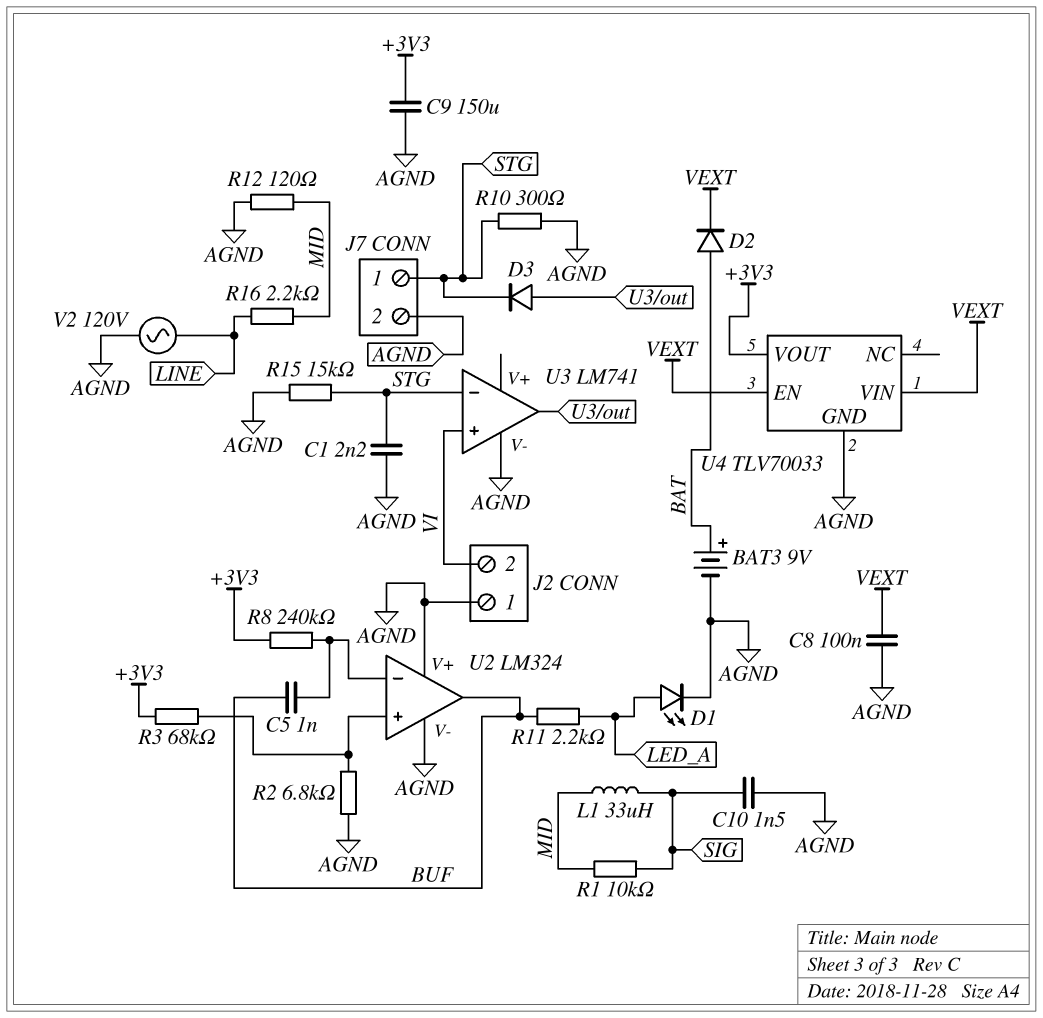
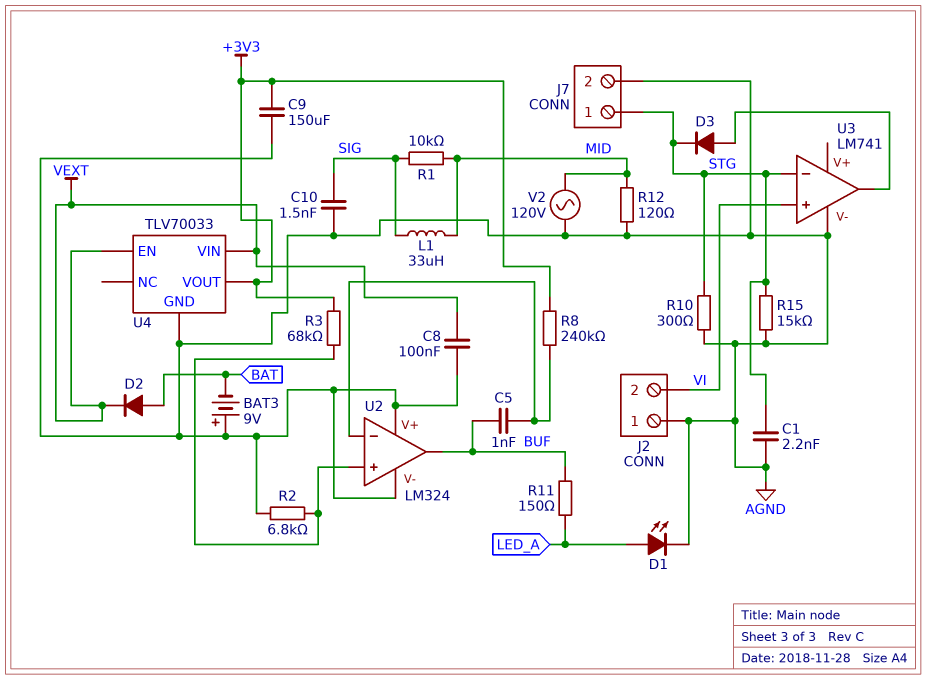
BAT3: 9V (plus BAT, minus AGND) -> 9V (plus AGND, minus BAT)
R11: 2.2k (BUF, LED_A) -> 150 (BUF, LED_A)
R16: 2.2k (LINE, MID) -> none
V2: AC 120V (AGND, LINE) -> AC 120V (AGND, MID)

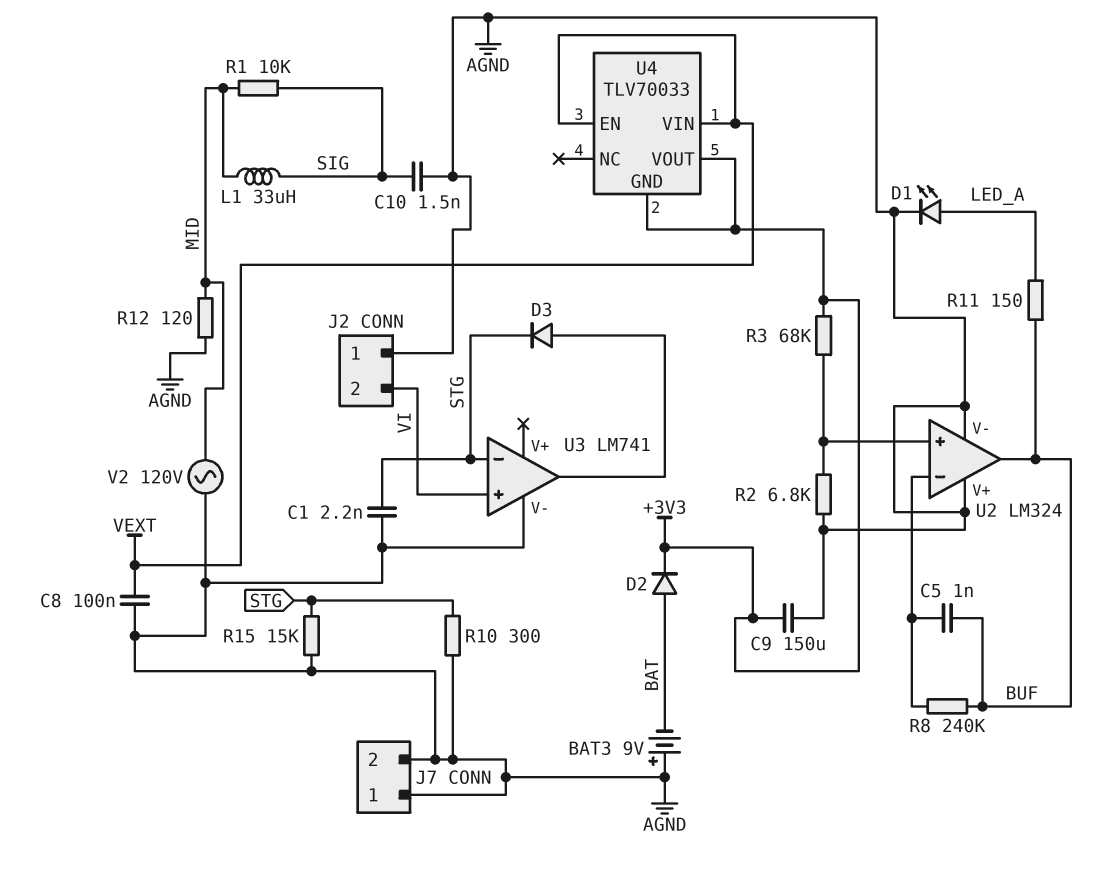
D2: diode (A BAT, K VEXT) -> diode (A BAT, K +3V3)
J7 pin 1: STG -> AGND
R8: 240k (+3V3, U2/in-) -> 240k (BUF, U2/in-)
U4 pin GND: AGND -> +3V3

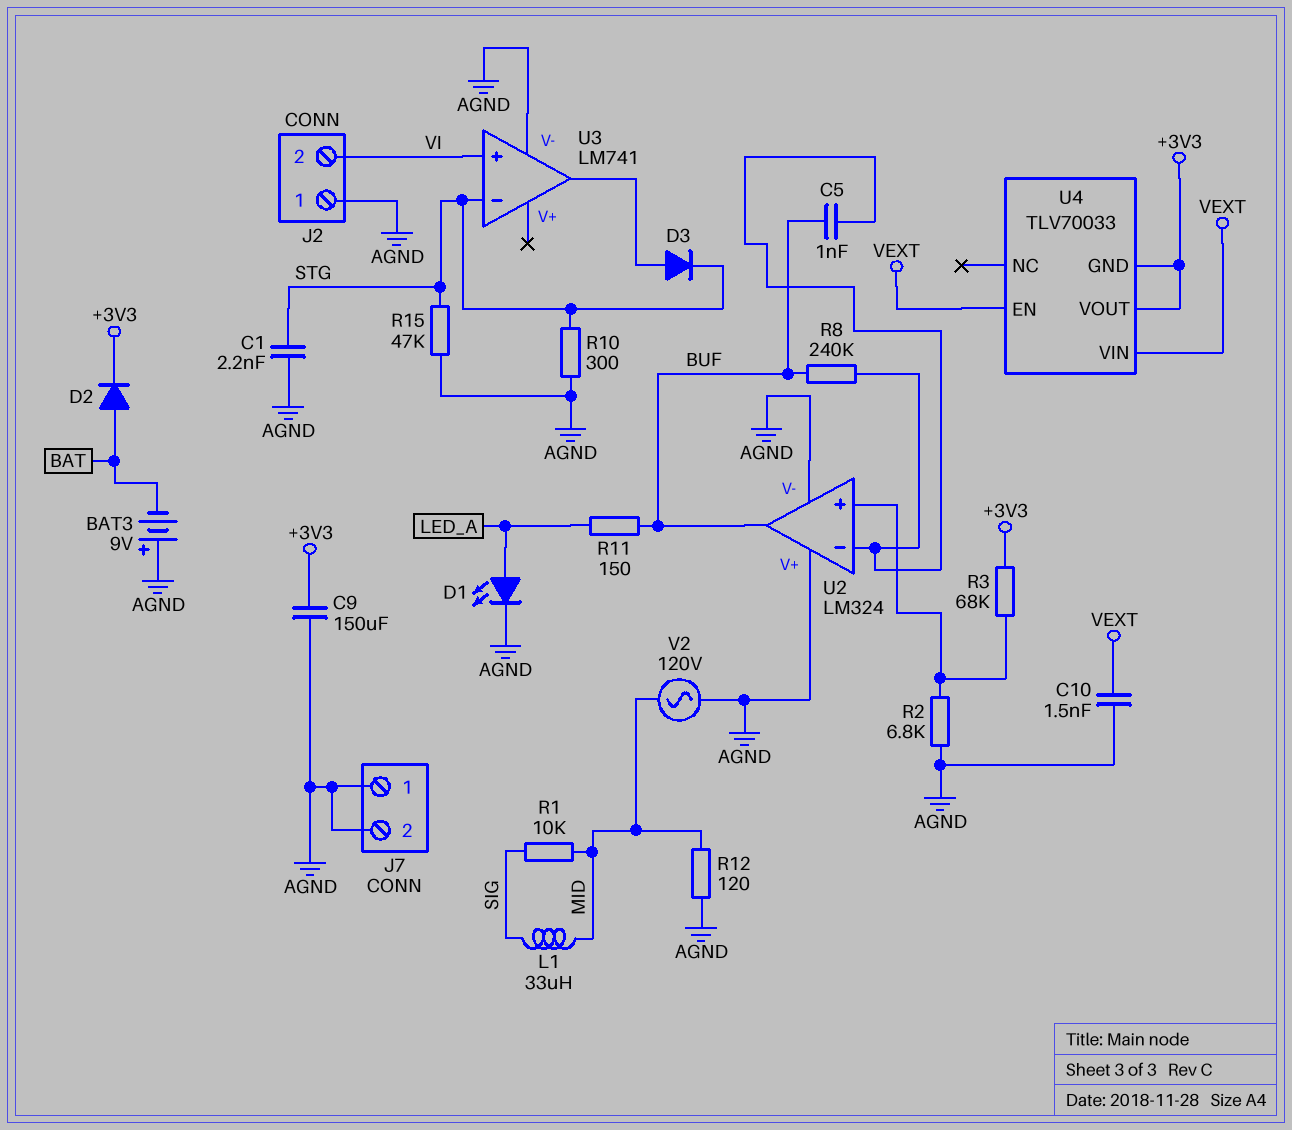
C8: 100nF (AGND, VEXT) -> none
C10: 1.5nF (AGND, SIG) -> 1.5nF (AGND, VEXT)
R15: 15k (AGND, STG) -> 47k (AGND, STG)

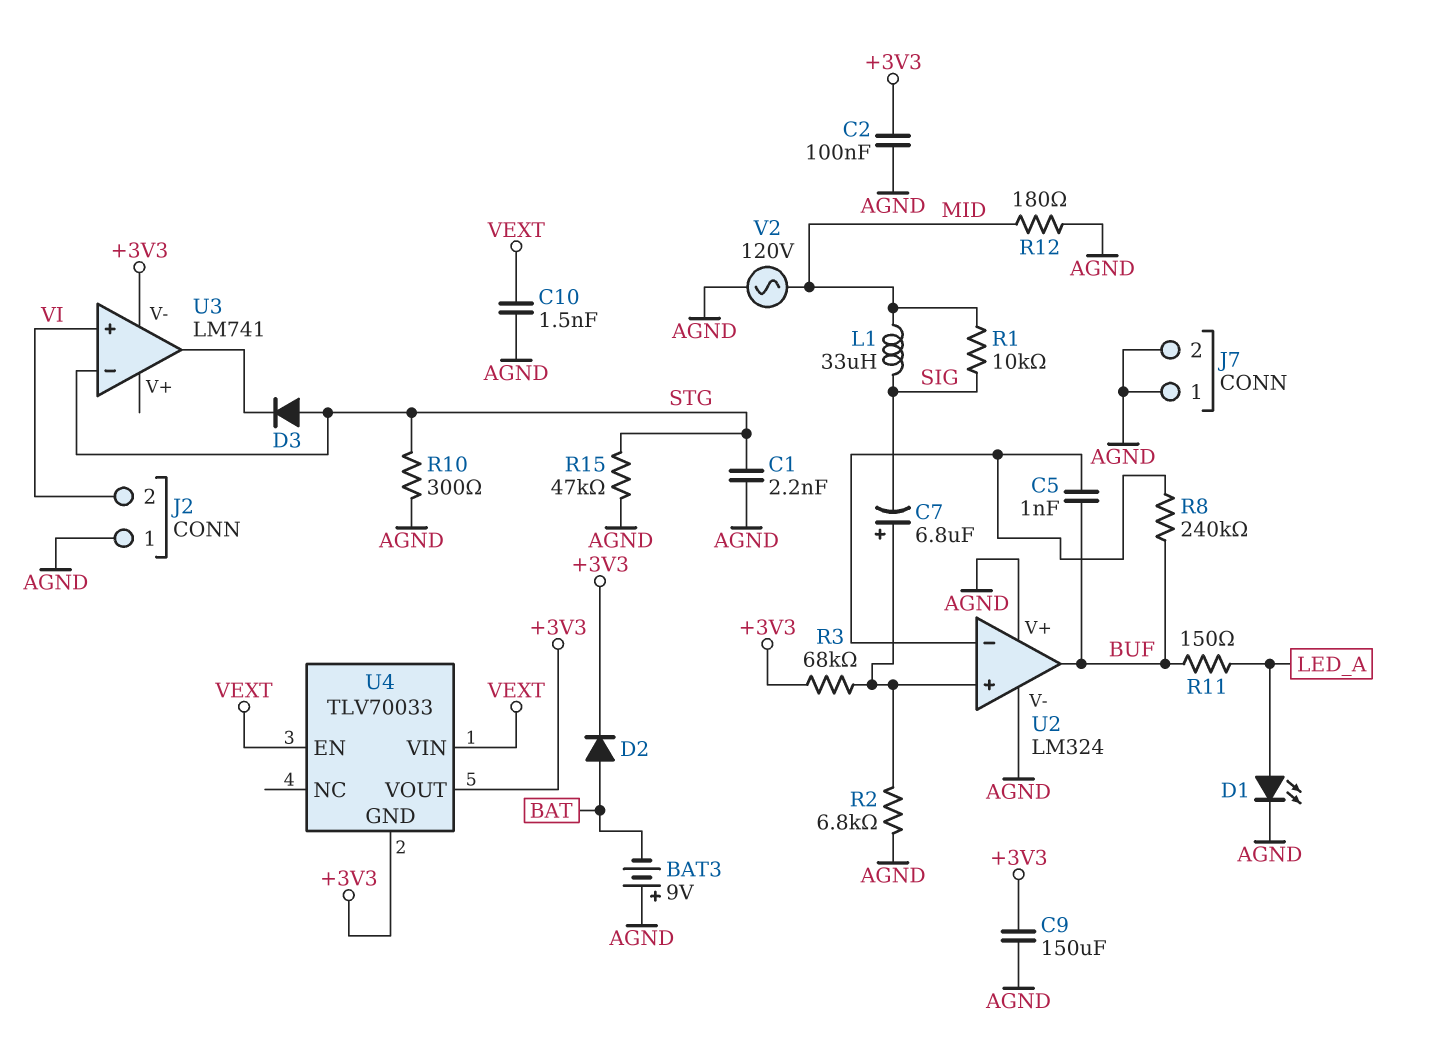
C2: none -> 100nF (+3V3, AGND)
C7: none -> 6.8uF (plus U2/in+, minus SIG)
D3: diode (A U3/out, K STG) -> diode (A STG, K U3/out)
R12: 120 (AGND, MID) -> 180 (AGND, MID)
U3 pin V-: AGND -> +3V3

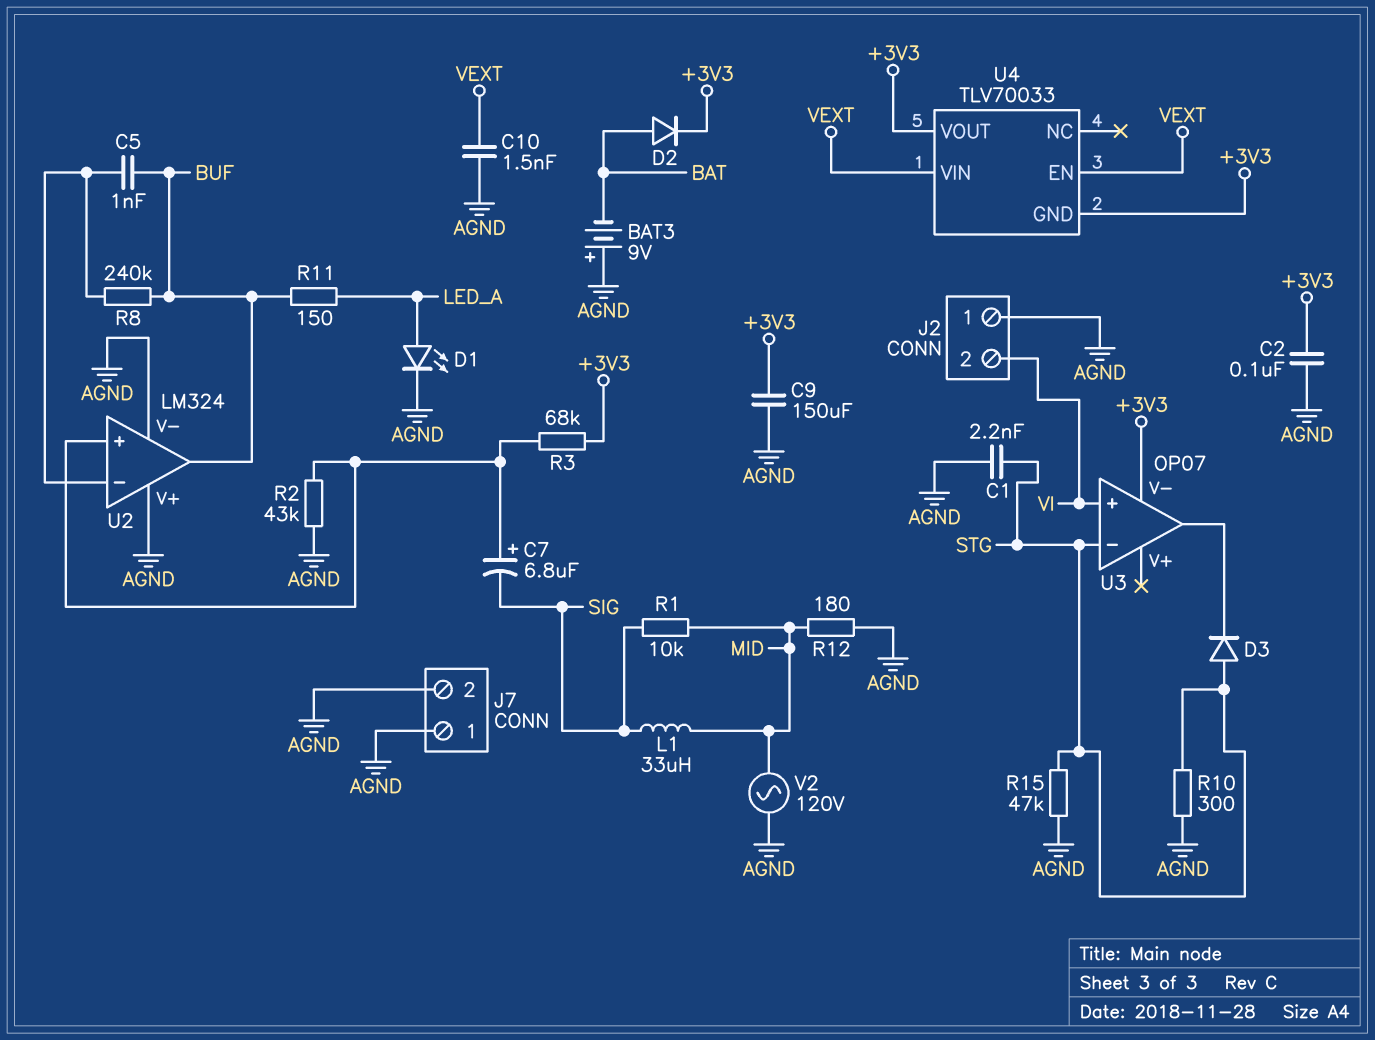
R2: 6.8k (AGND, U2/in+) -> 43k (AGND, U2/in+)
U3: LM741 -> OP07

